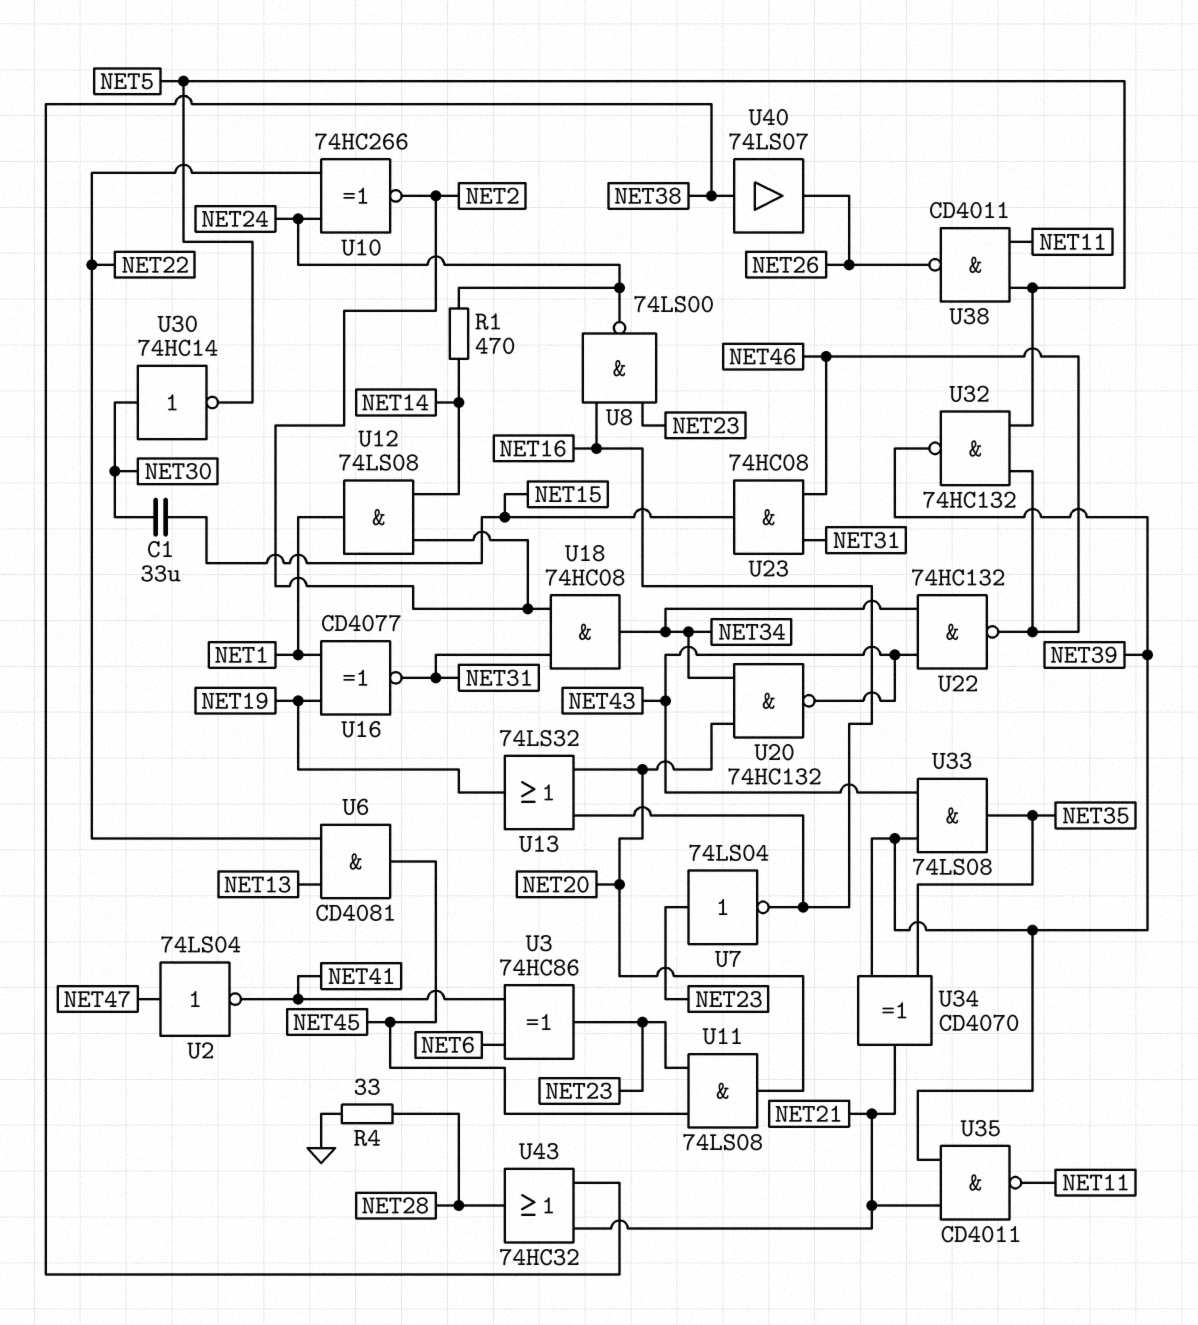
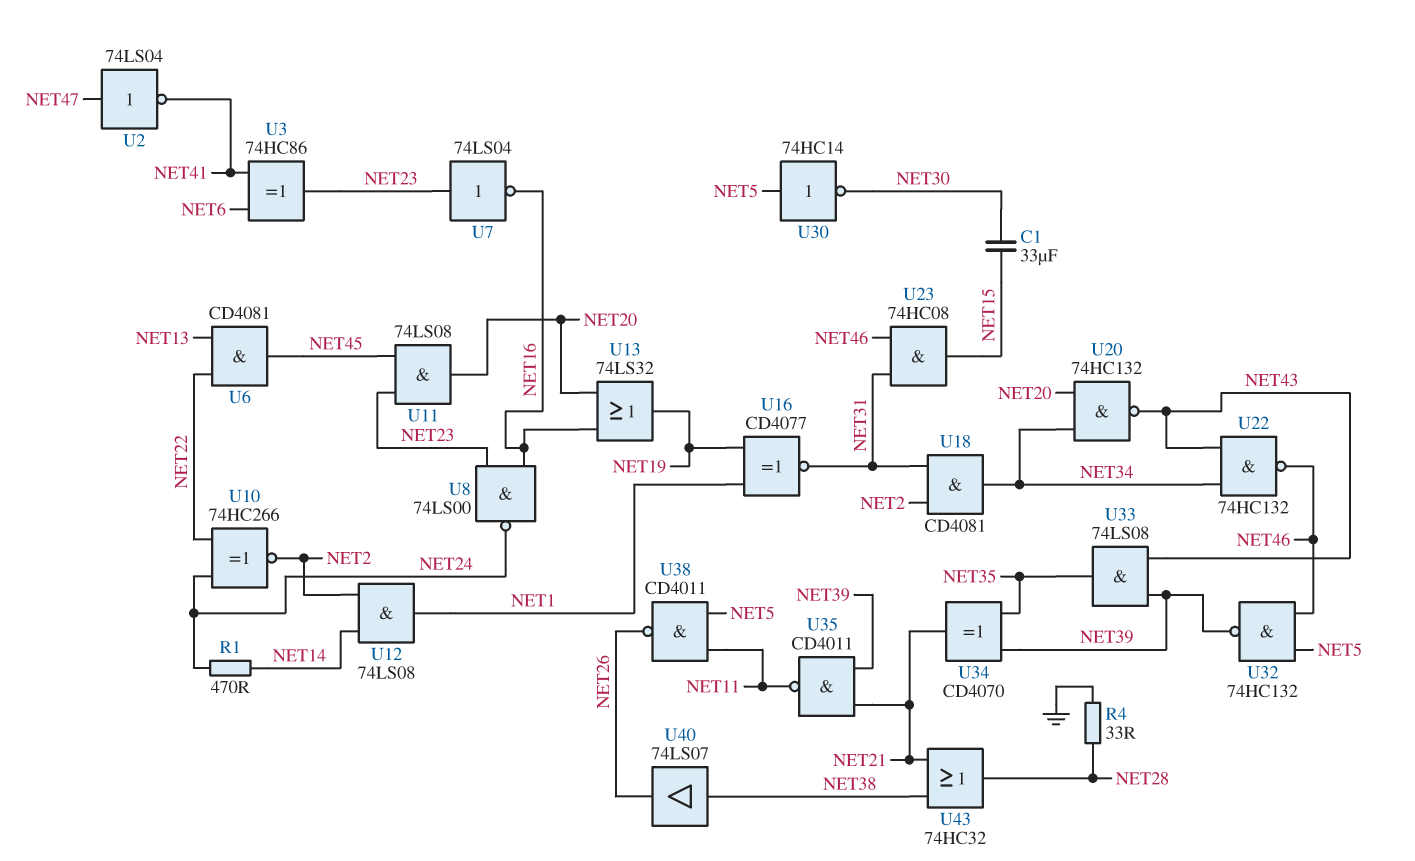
U18: AND 74HC08 (in NET2, in NET31, out NET34) -> AND CD4081 (in NET2, in NET31, out NET34)
U30: NOT 74HC14 (in NET30, out NET5) -> NOT 74HC14 (in NET5, out NET30)

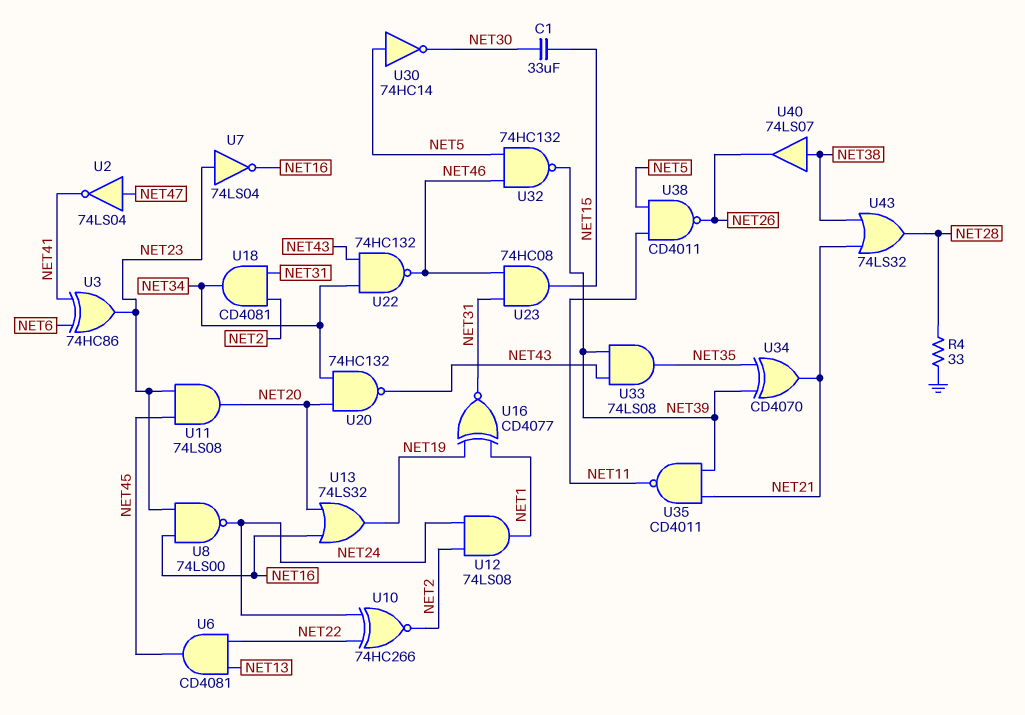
R1: 470 (NET14, NET24) -> none
U12: AND 74LS08 (in NET2, in NET14, out NET1) -> AND 74LS08 (in NET2, in NET24, out NET1)
U43: OR 74HC32 (in NET21, in NET38, out NET28) -> OR 74LS32 (in NET21, in NET38, out NET28)

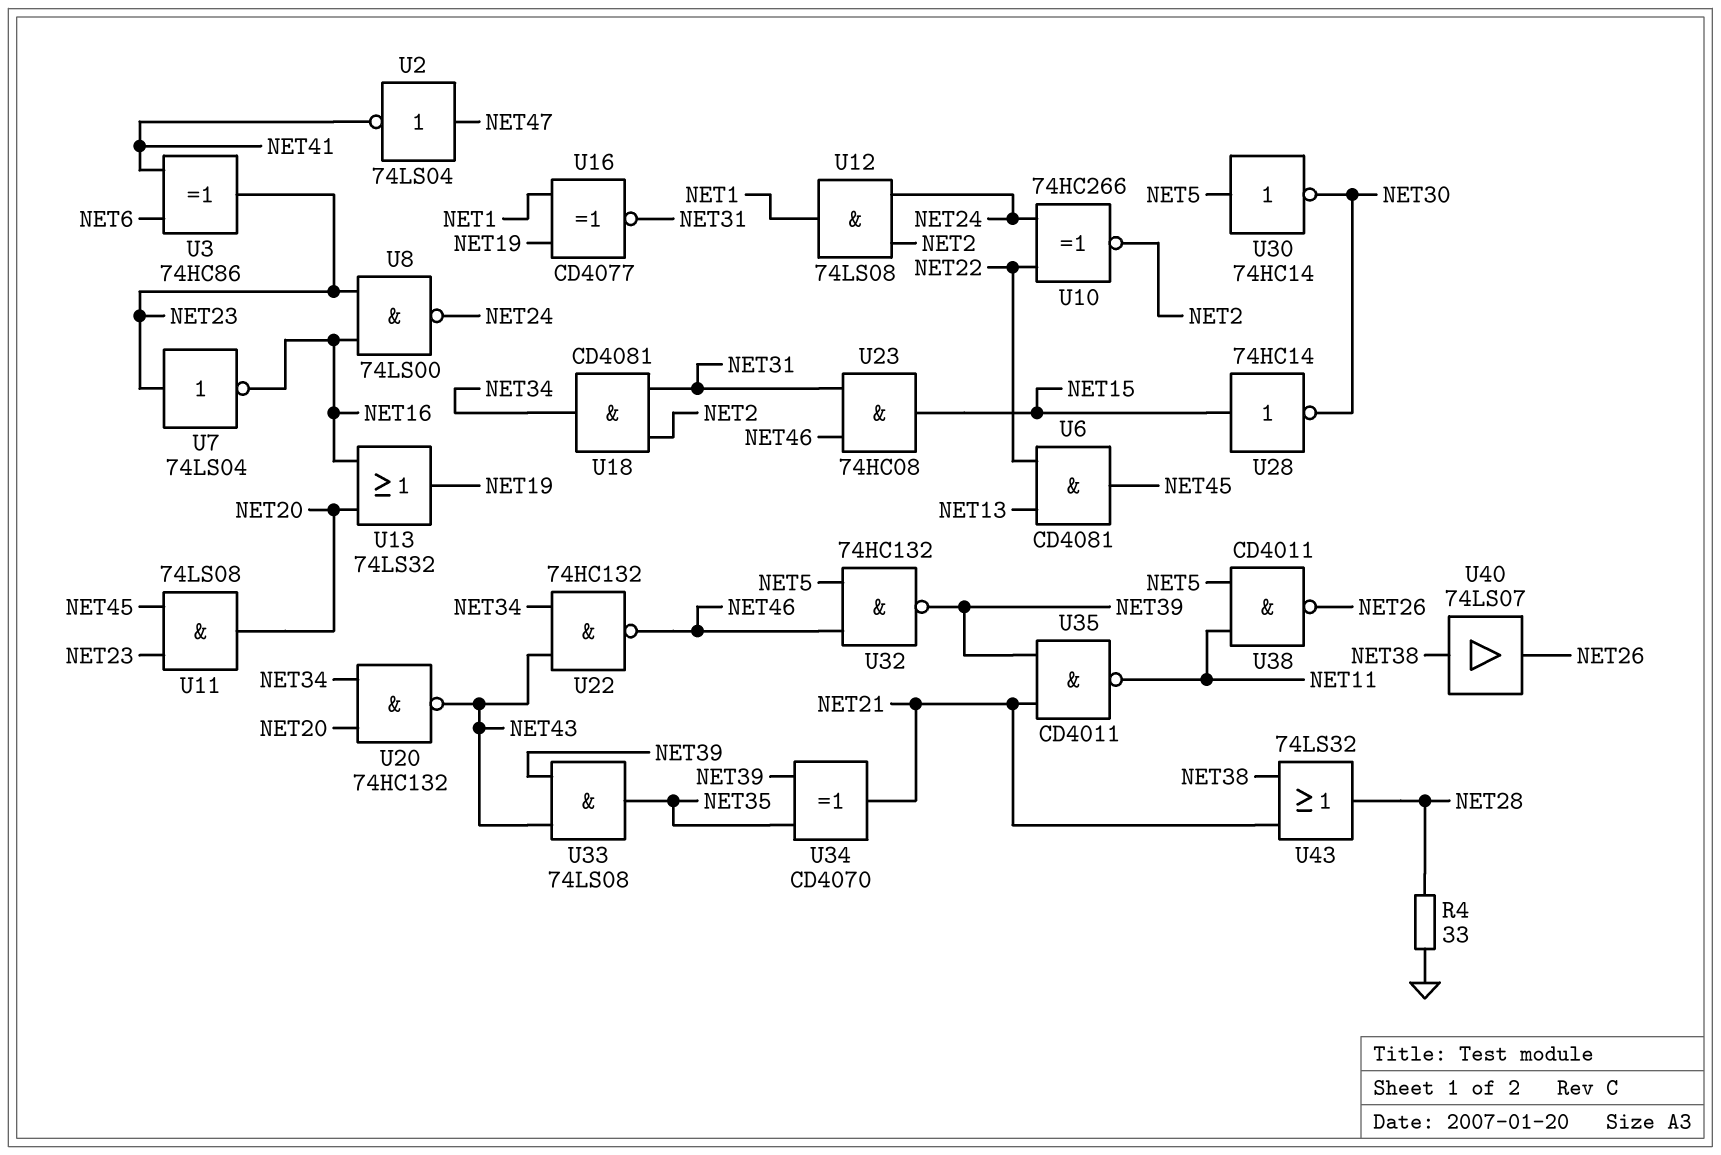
C1: 33uF (NET15, NET30) -> none
U28: none -> NOT 74HC14 (in NET15, out NET30)

